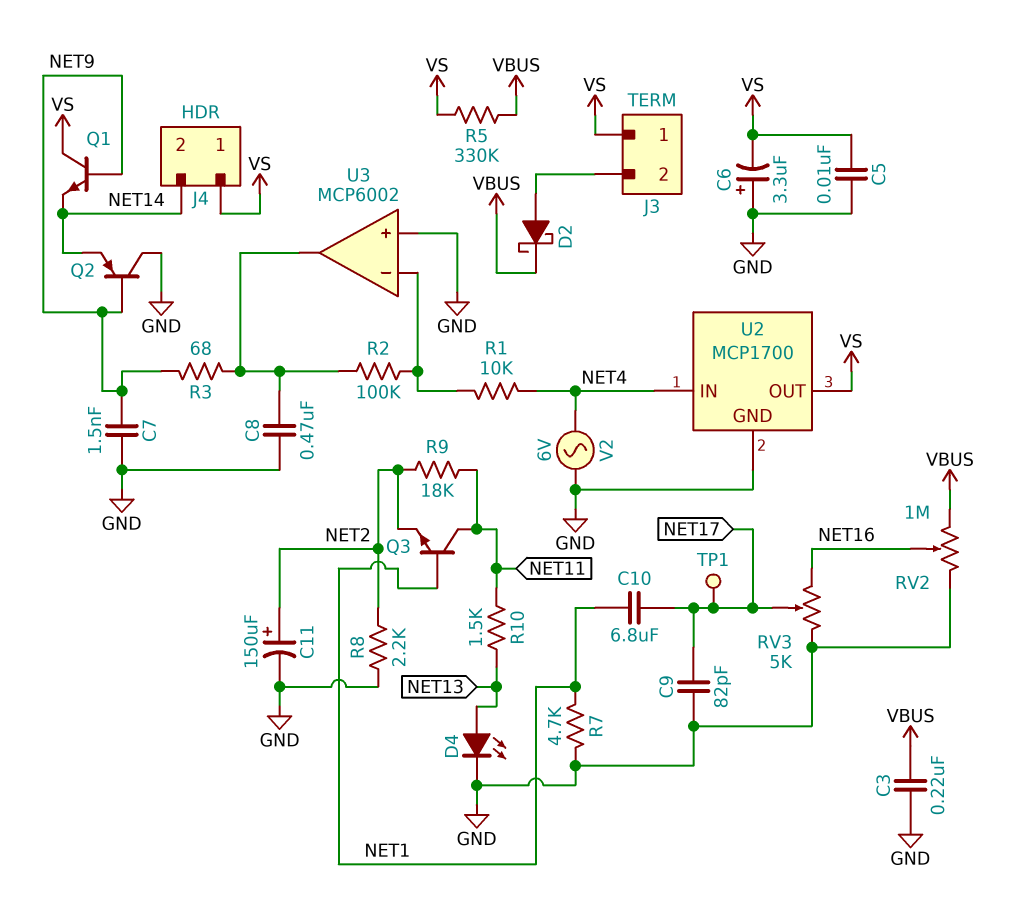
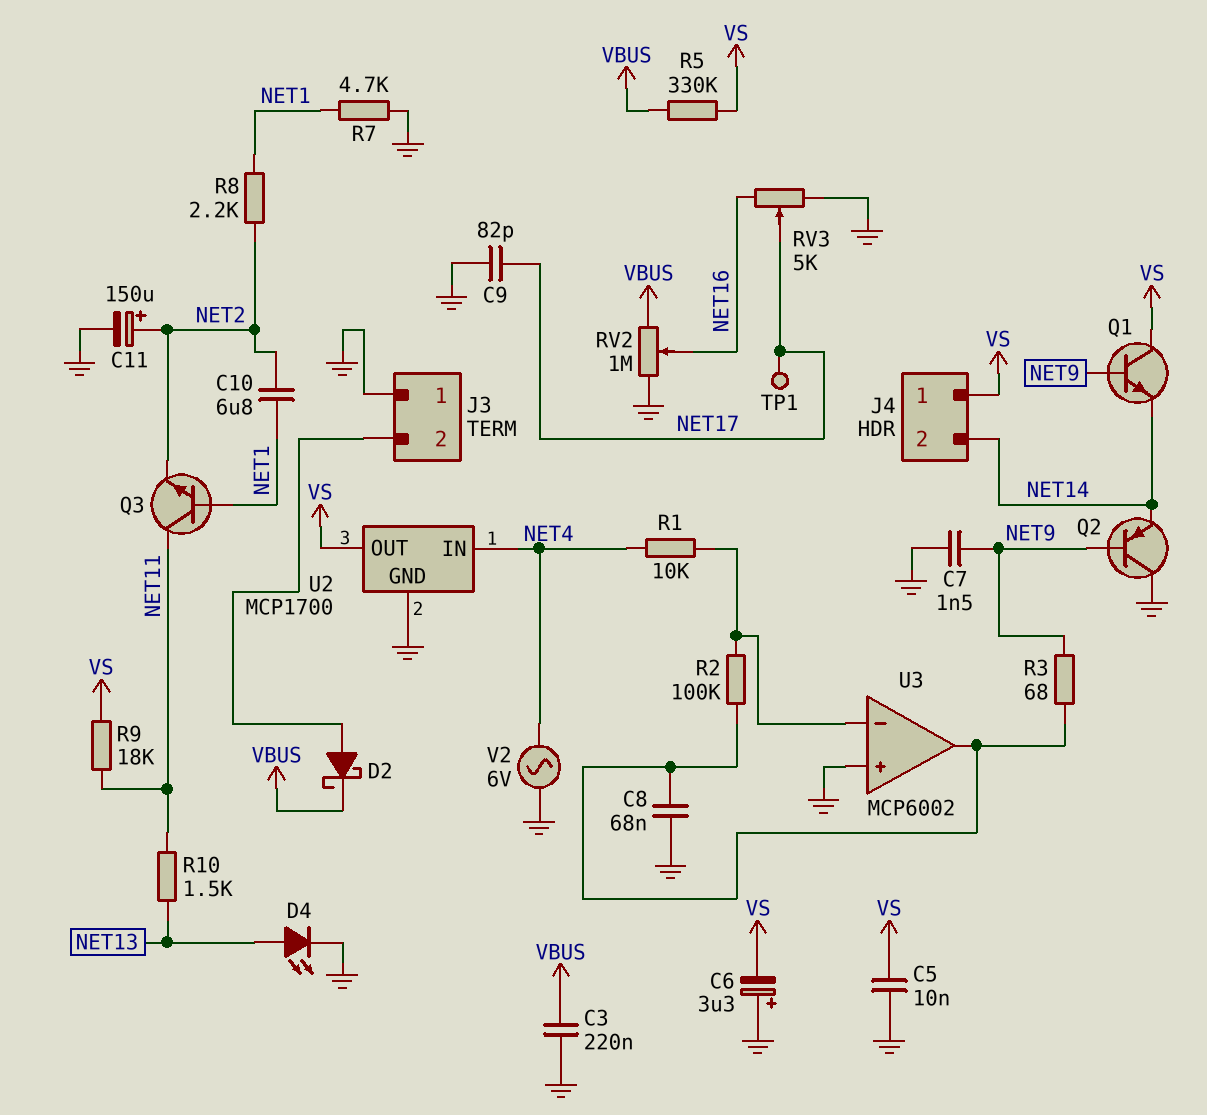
C8: 470nF (GND, U3/out) -> 68nF (GND, U3/out)
C10: 6.8uF (NET1, NET17) -> 6.8uF (NET1, NET2)
J3 pin 1: VS -> GND
R8: 2.2k (GND, NET2) -> 2.2k (NET1, NET2)
R9: 18k (NET2, NET11) -> 18k (NET11, VS)

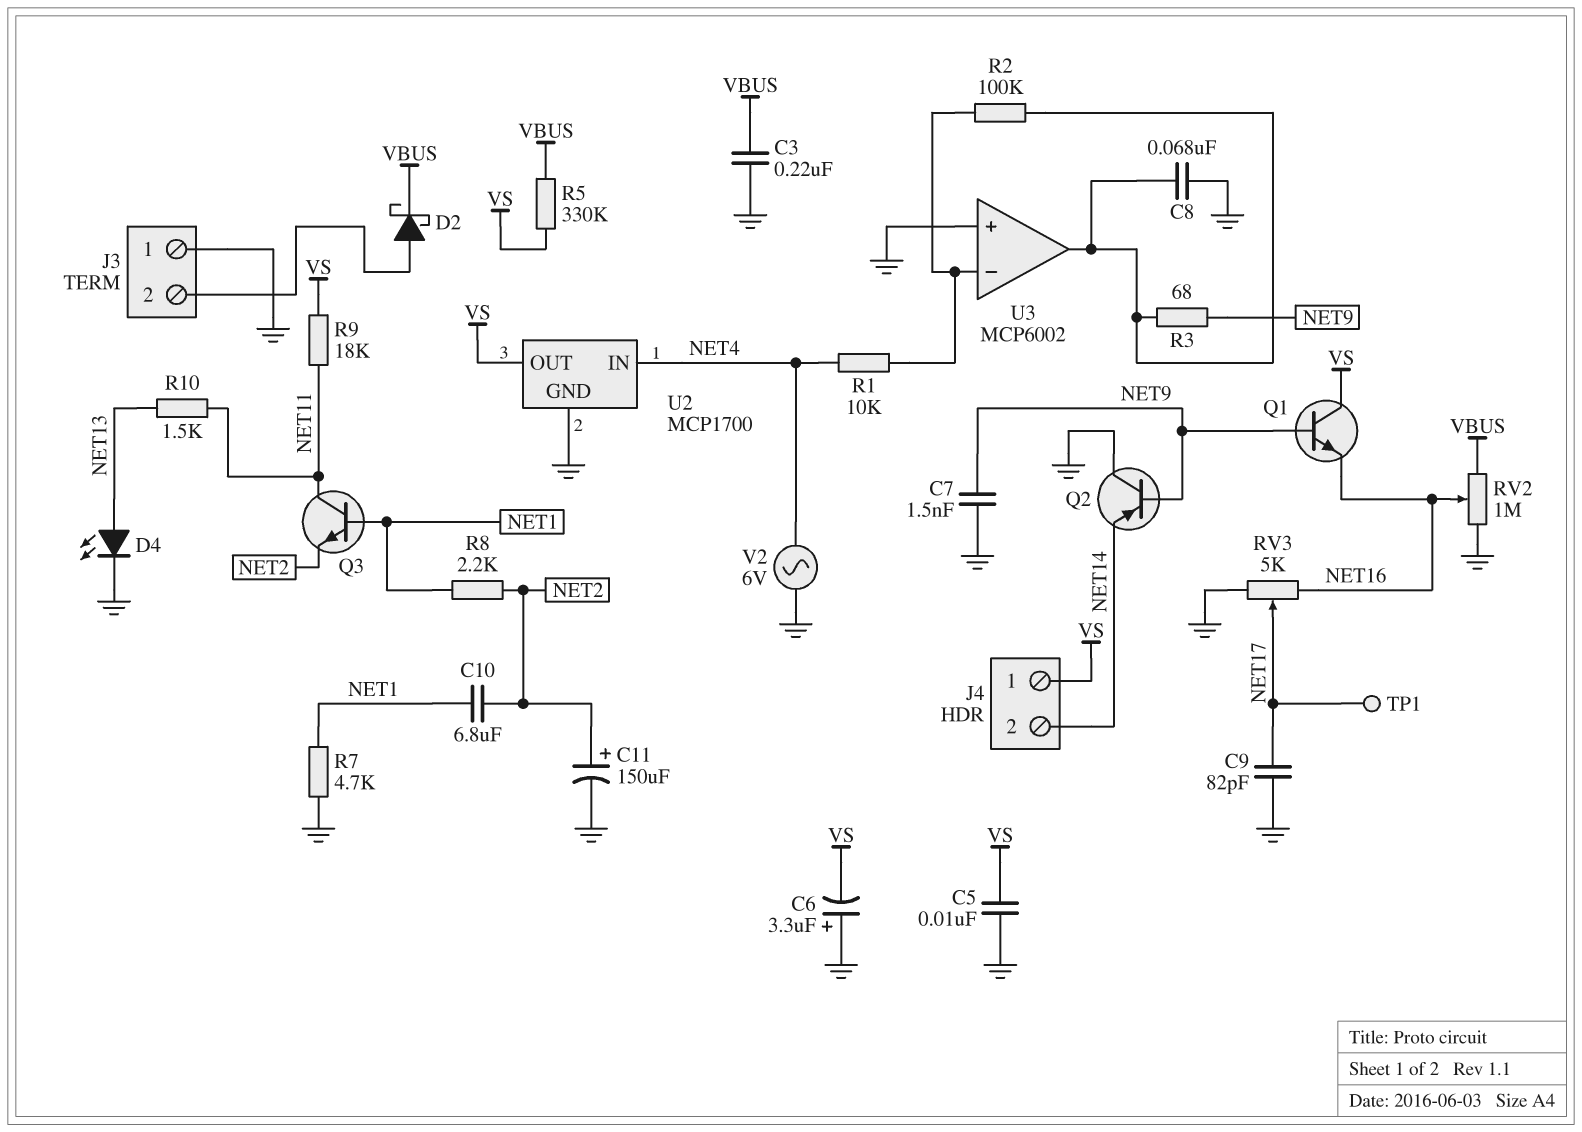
Q1: NPN (B NET9, C VS, E NET14) -> NPN (B NET9, C VS, E NET16)

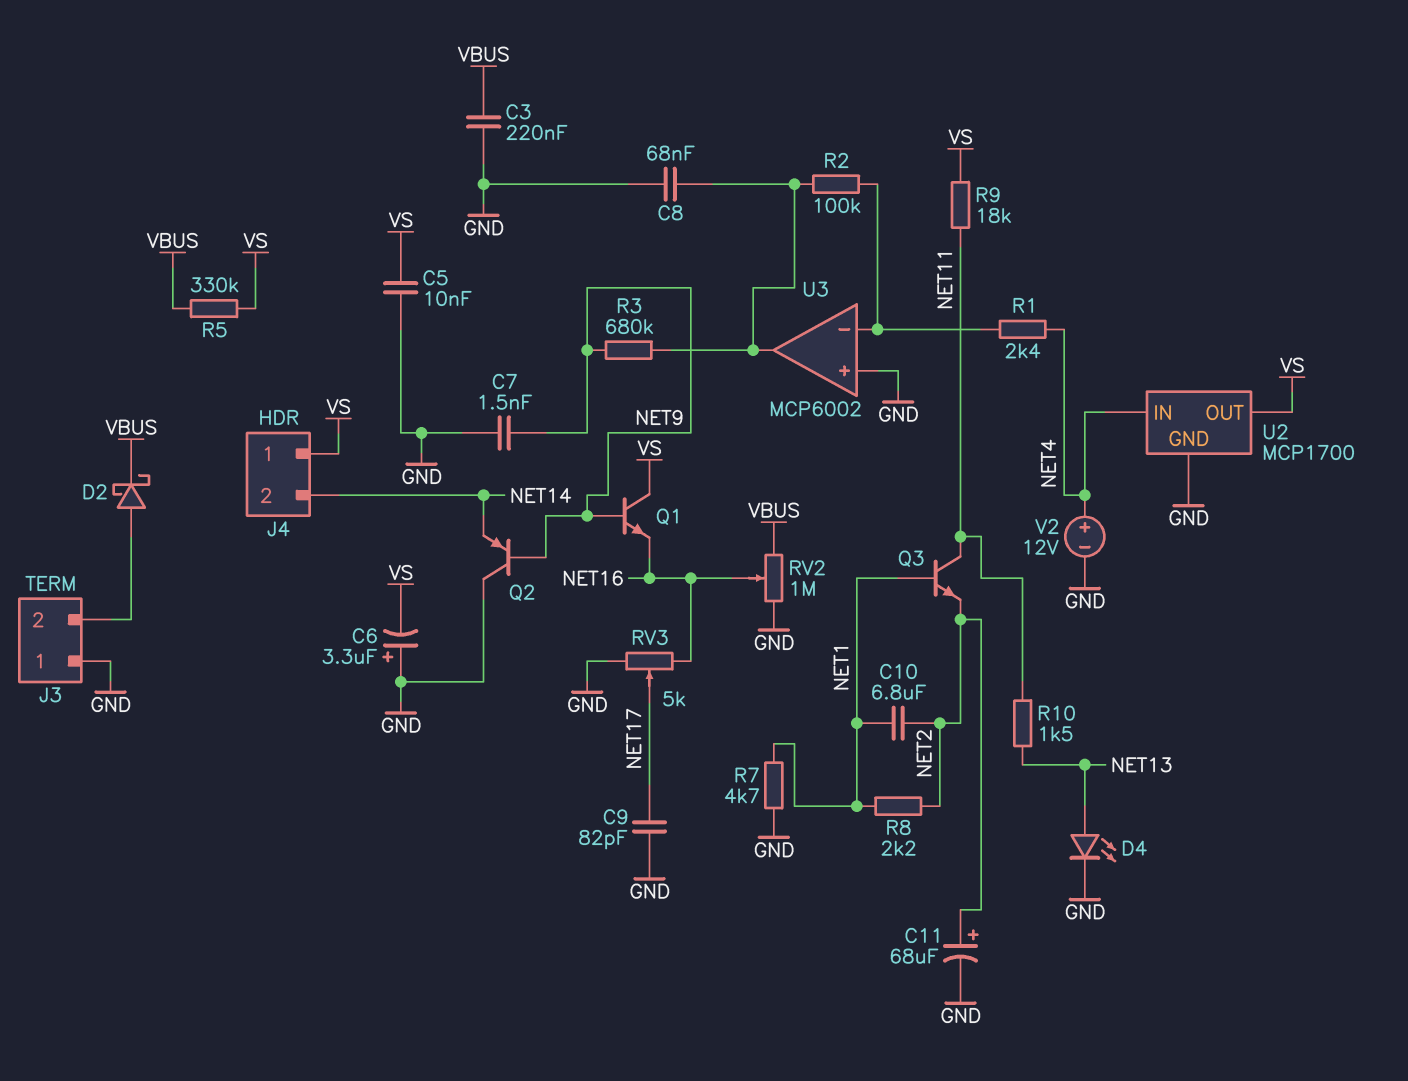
C11: 150uF (plus NET2, minus GND) -> 68uF (plus NET2, minus GND)
R1: 10k (NET4, U3/in-) -> 2.4k (NET4, U3/in-)
R3: 68 (NET9, U3/out) -> 680k (NET9, U3/out)
TP1: test point (NET17) -> none
V2: AC 6V (GND, NET4) -> 12V (plus NET4, minus GND)

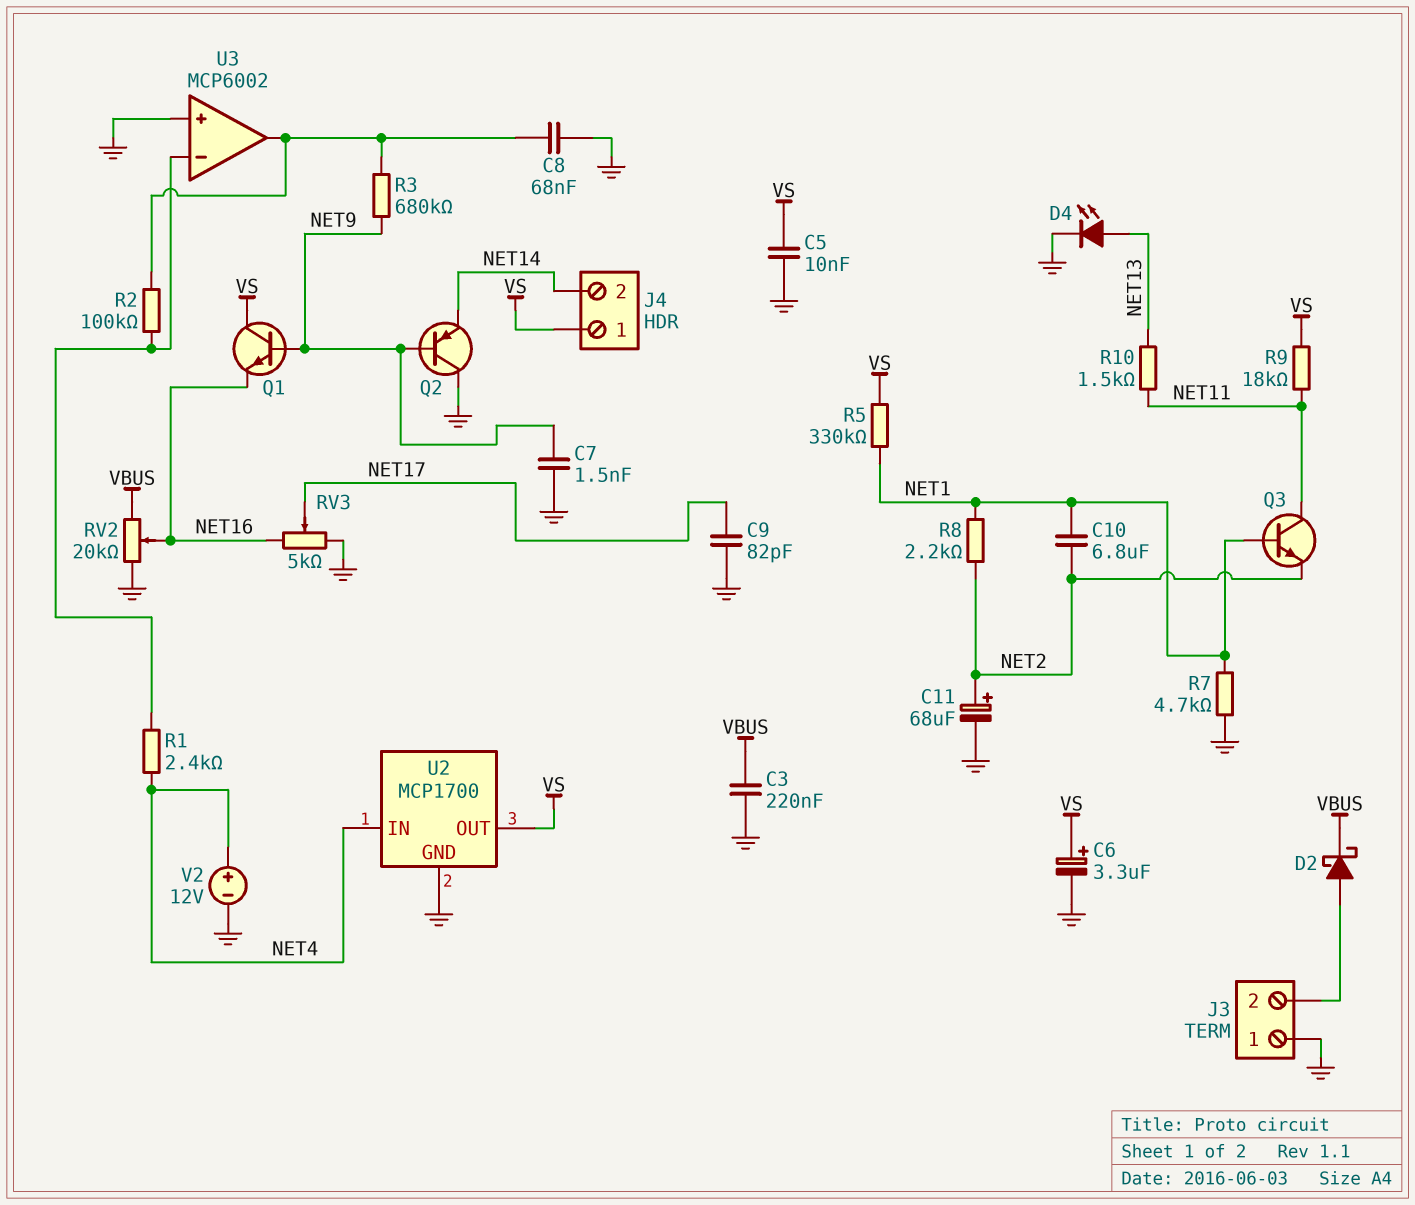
C6: 3.3uF (plus GND, minus VS) -> 3.3uF (plus VS, minus GND)
R5: 330k (VBUS, VS) -> 330k (NET1, VS)
RV2: 1M (GND, VBUS, wiper NET16) -> 20k (GND, VBUS, wiper NET16)

